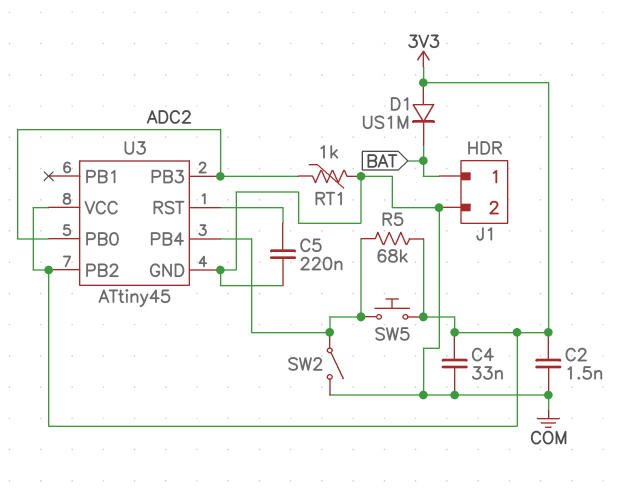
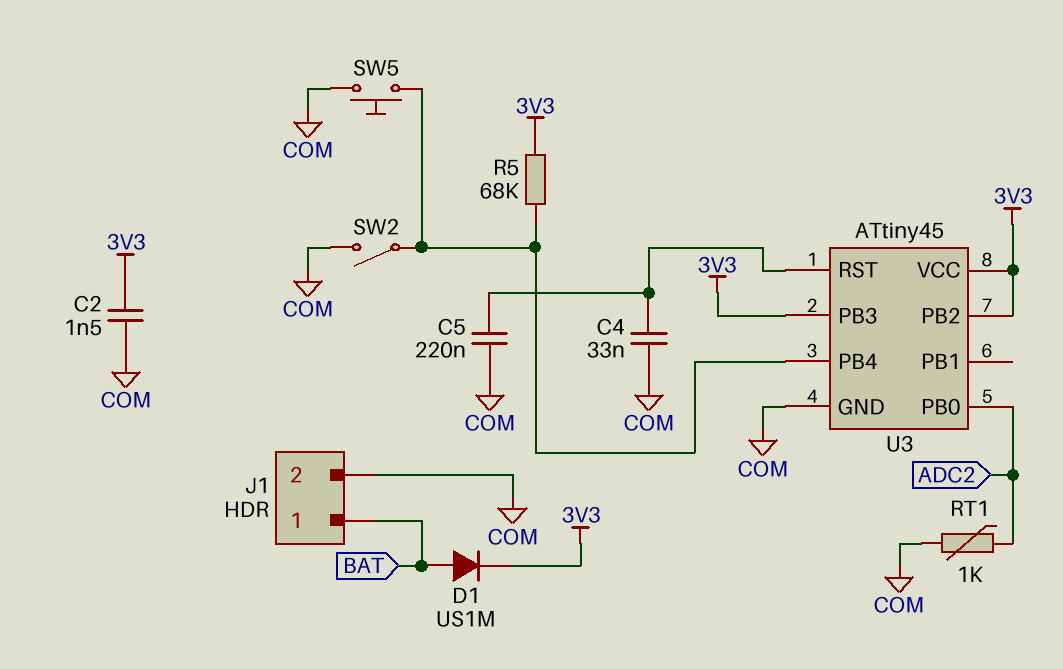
C4: 33nF (3V3, COM) -> 33nF (COM, U3/RST)
D1: diode US1M (A 3V3, K BAT) -> diode US1M (A BAT, K 3V3)
SW5: button (3V3, U3/PB4) -> button (COM, U3/PB4)
U3 pin PB3: ADC2 -> 3V3

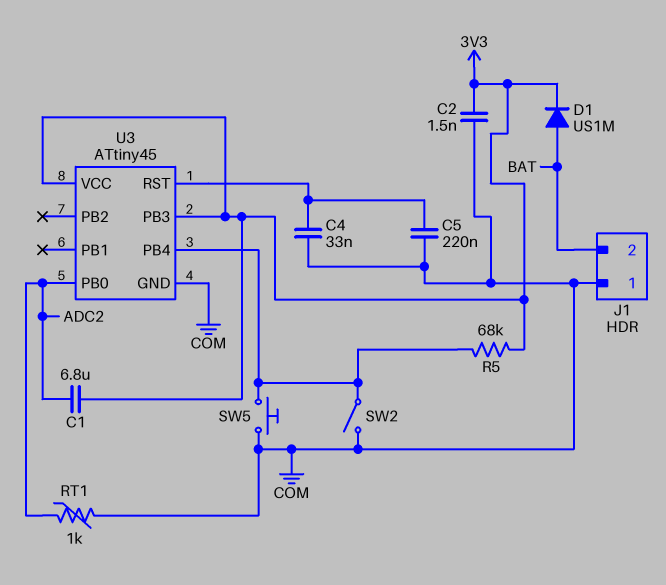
C1: none -> 6.8uF (3V3, ADC2)
J1 pin 1: BAT -> COM
J1 pin 2: COM -> BAT
U3 pin PB2: 3V3 -> none

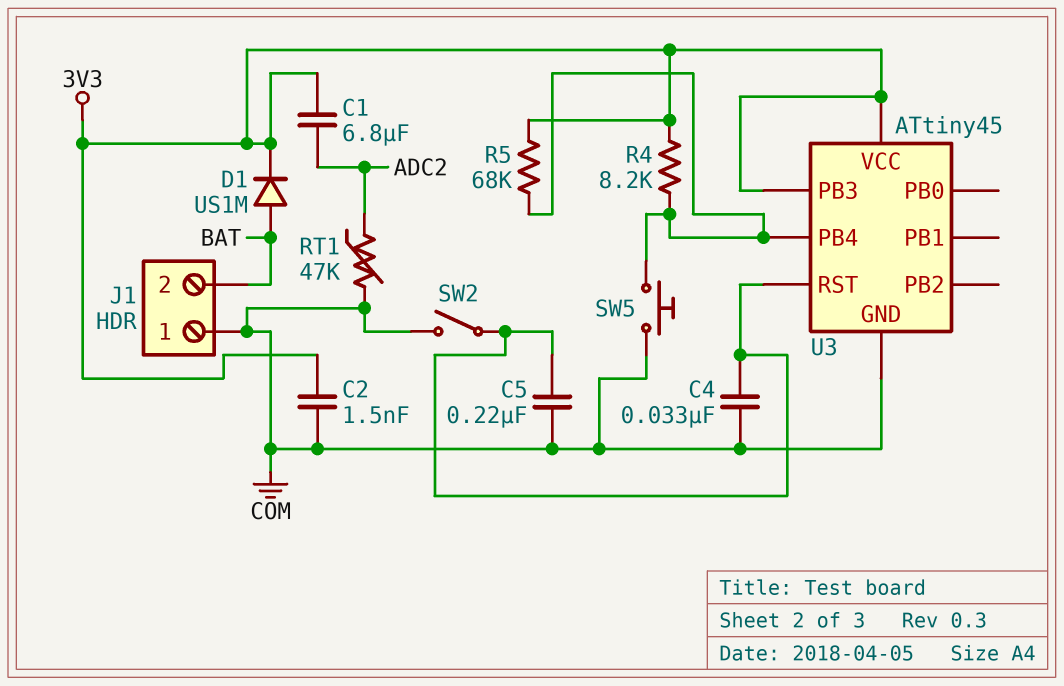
R4: none -> 8.2k (3V3, U3/PB4)
RT1: 1k (ADC2, COM) -> 47k (ADC2, COM)
SW2: switch (COM, U3/PB4) -> switch (COM, U3/RST)
U3 pin PB0: ADC2 -> none

